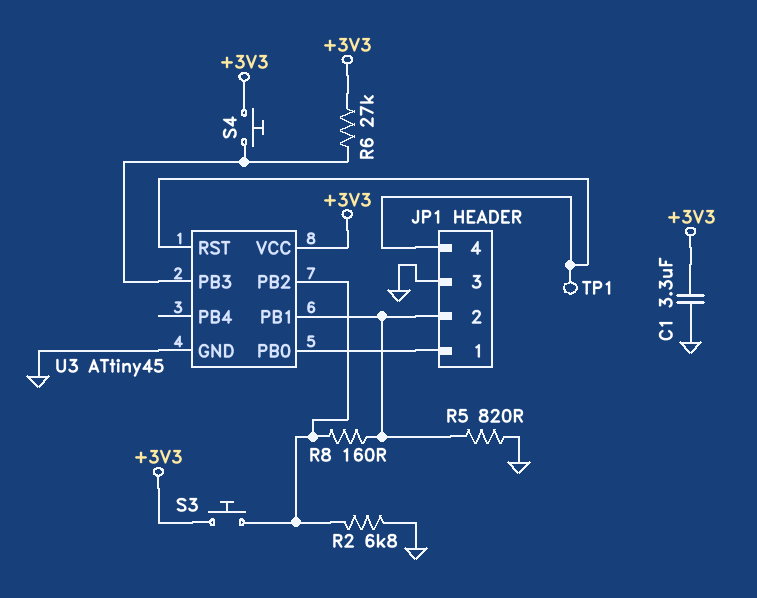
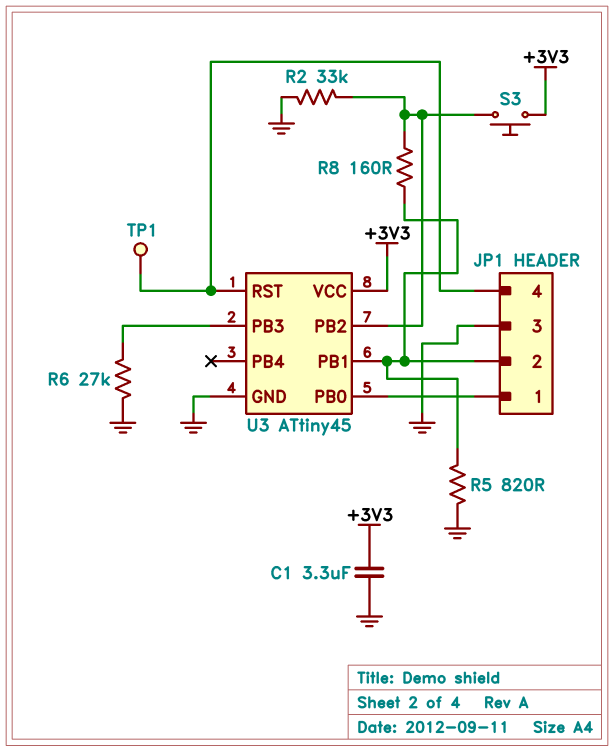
R2: 6.8k (GND, U3/PB2) -> 33k (GND, U3/PB2)
R6: 27k (+3V3, U3/PB3) -> 27k (GND, U3/PB3)
S4: button (+3V3, U3/PB3) -> none

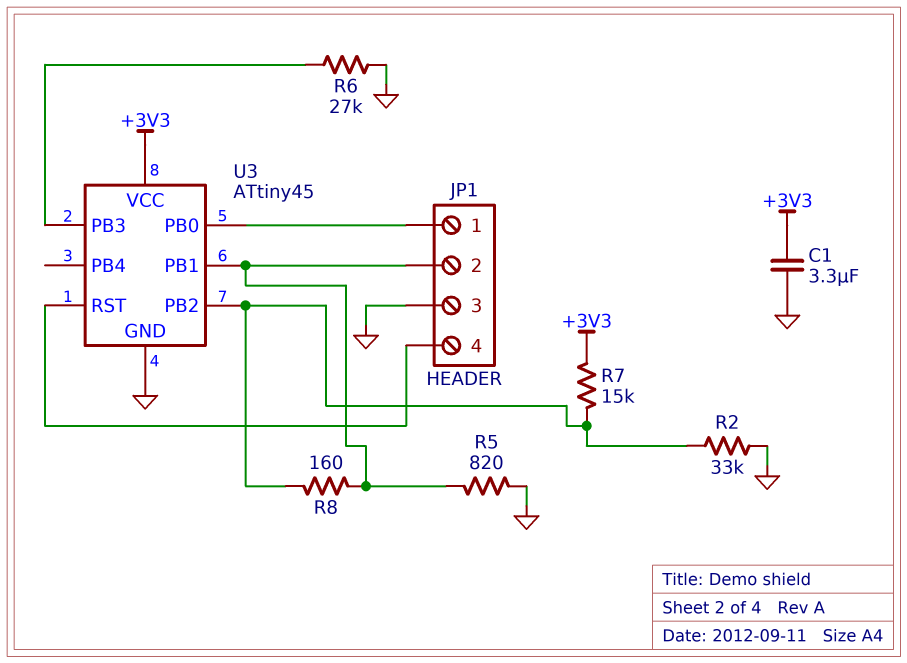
R7: none -> 15k (+3V3, U3/PB2)
S3: button (+3V3, U3/PB2) -> none
TP1: test point (JP1/4) -> none

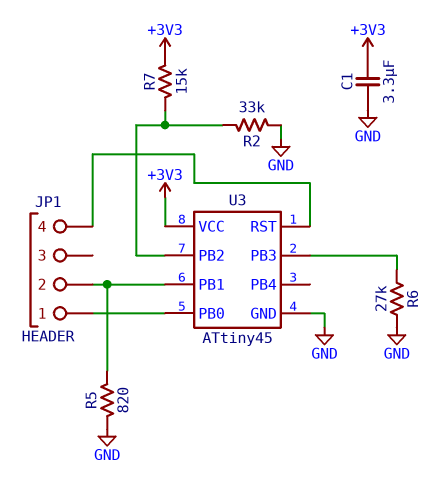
JP1 pin 3: GND -> none
R8: 160 (JP1/2, U3/PB2) -> none

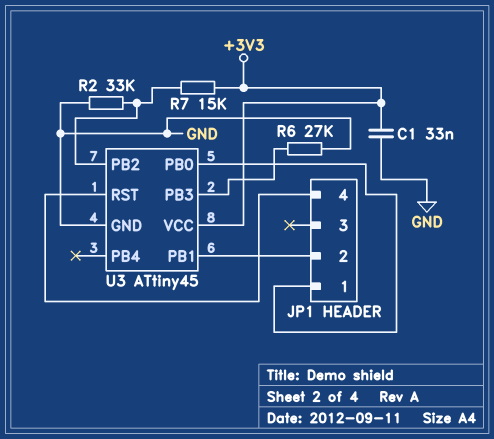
C1: 3.3uF (+3V3, GND) -> 33nF (+3V3, GND)
R5: 820 (GND, JP1/2) -> none

